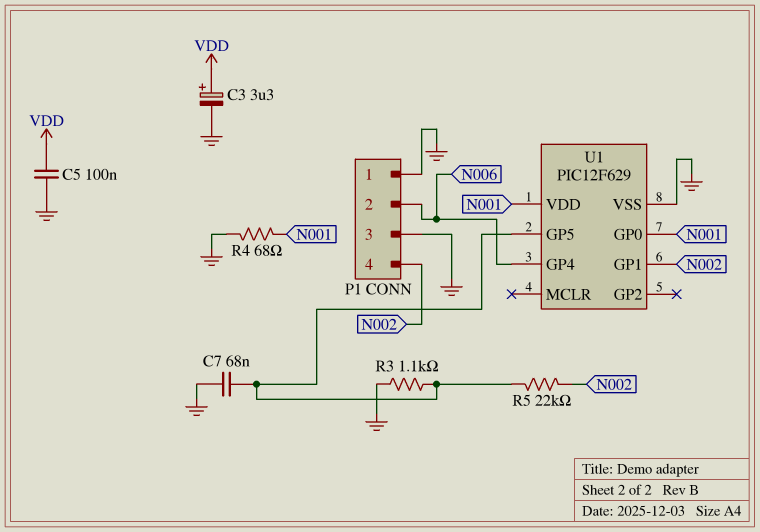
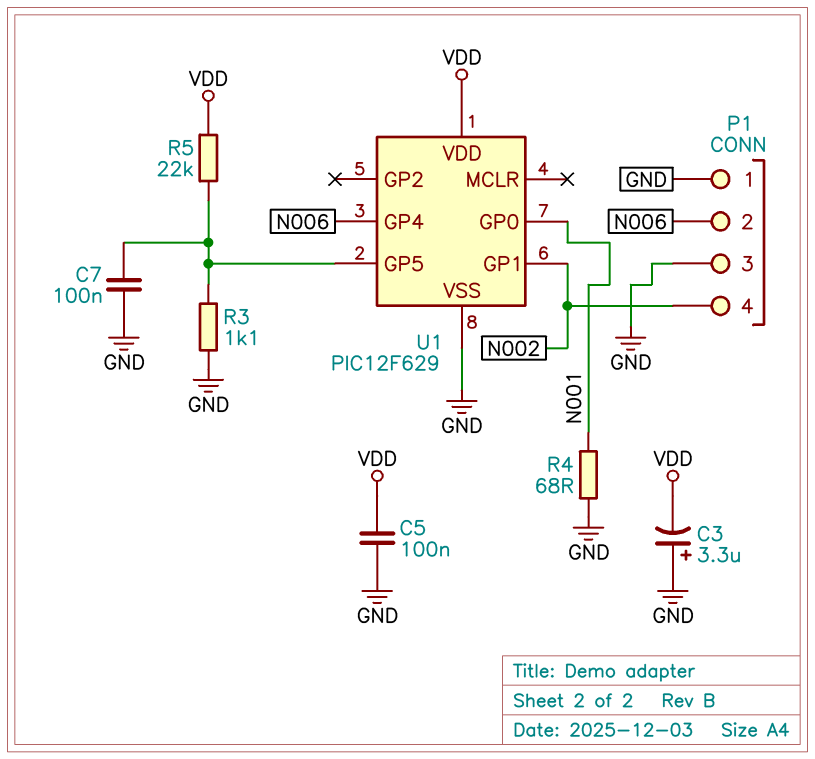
C3: 3.3uF (plus VDD, minus GND) -> 3.3uF (plus GND, minus VDD)
C7: 68nF (GND, U1/GP5) -> 100nF (GND, U1/GP5)
R5: 22k (N002, U1/GP5) -> 22k (U1/GP5, VDD)
U1 pin VDD: N001 -> VDD

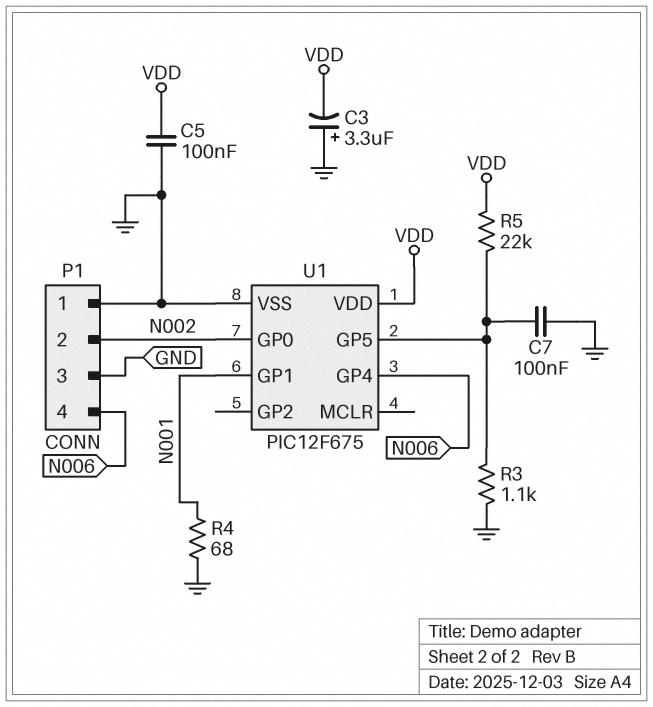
P1 pin 2: N006 -> N002
P1 pin 4: N002 -> N006
U1: PIC12F629 -> PIC12F675
U1 pin GP0: N001 -> N002
U1 pin GP1: N002 -> N001

